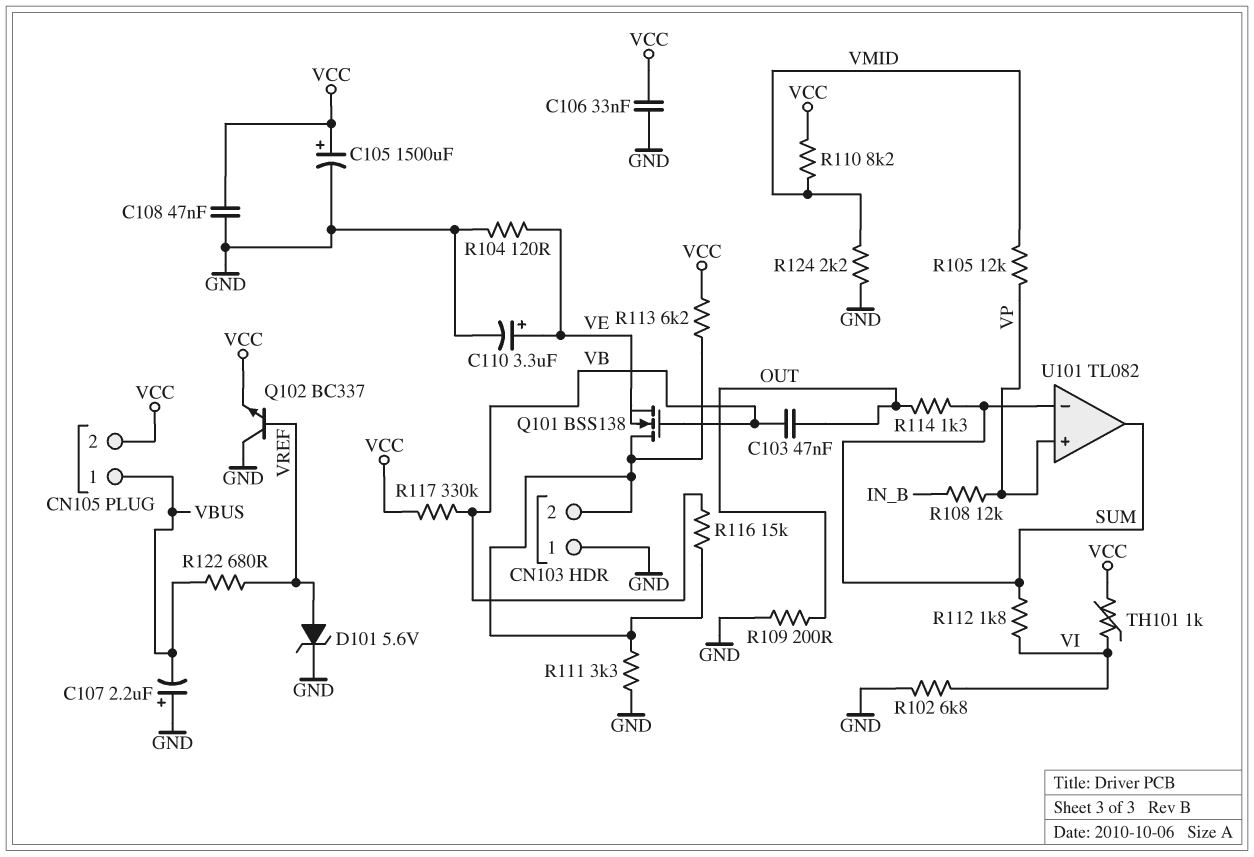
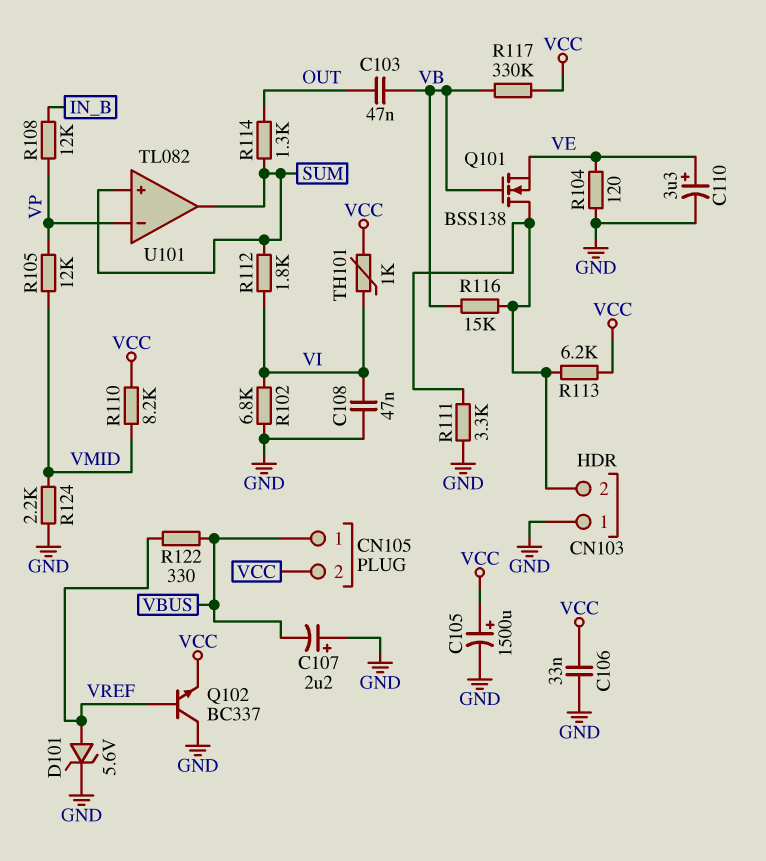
C108: 47nF (GND, VCC) -> 47nF (GND, VI)
R109: 200 (GND, OUT) -> none
R122: 680 (VBUS, VREF) -> 330 (VBUS, VREF)
U101 pin in+: VP -> SUM
U101 pin in-: SUM -> VP

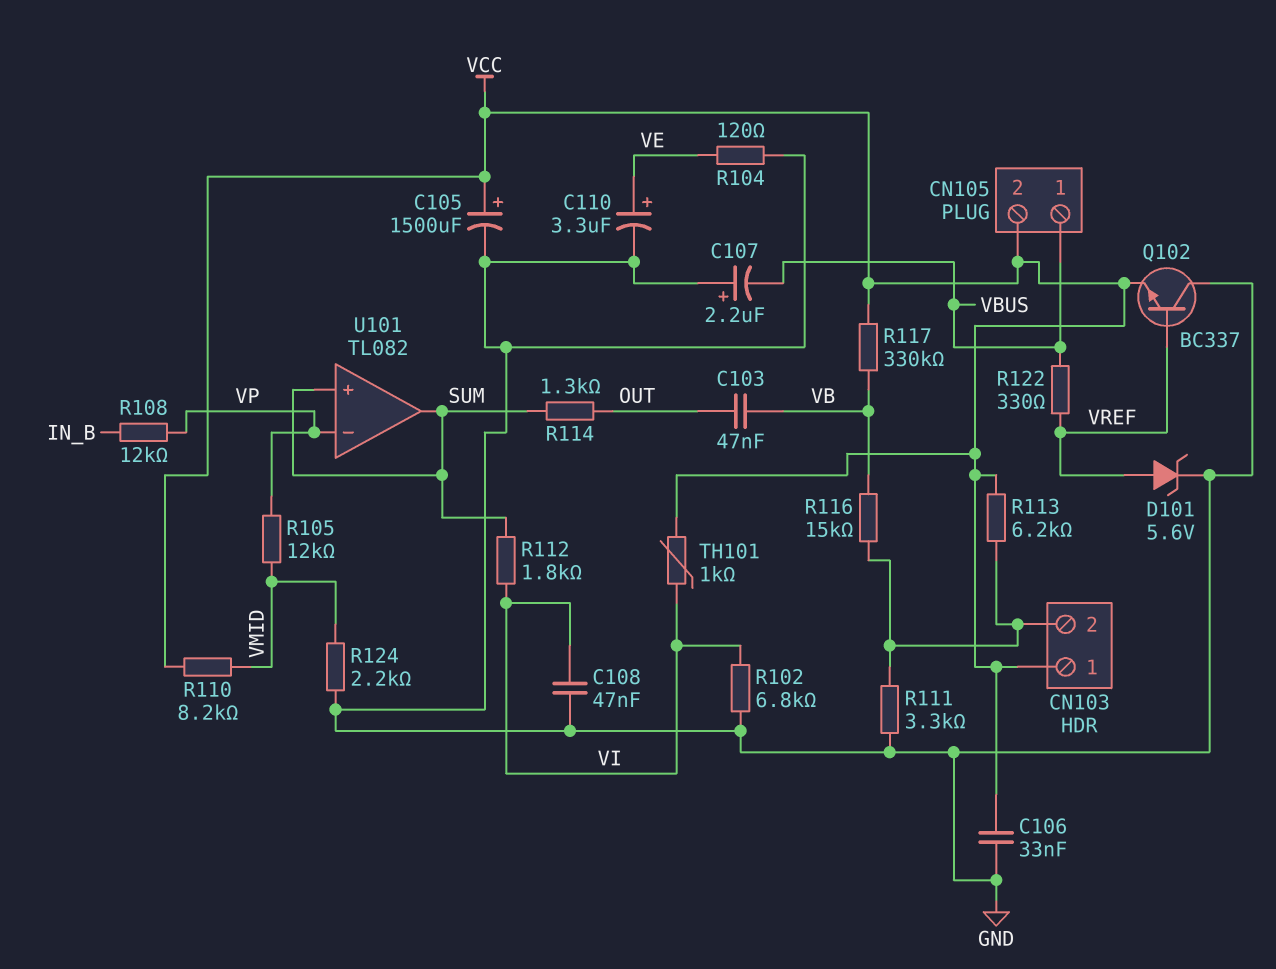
CN103 pin 1: GND -> VCC
Q101: NMOS BSS138 (G VB, D CN103/2, S VE) -> none

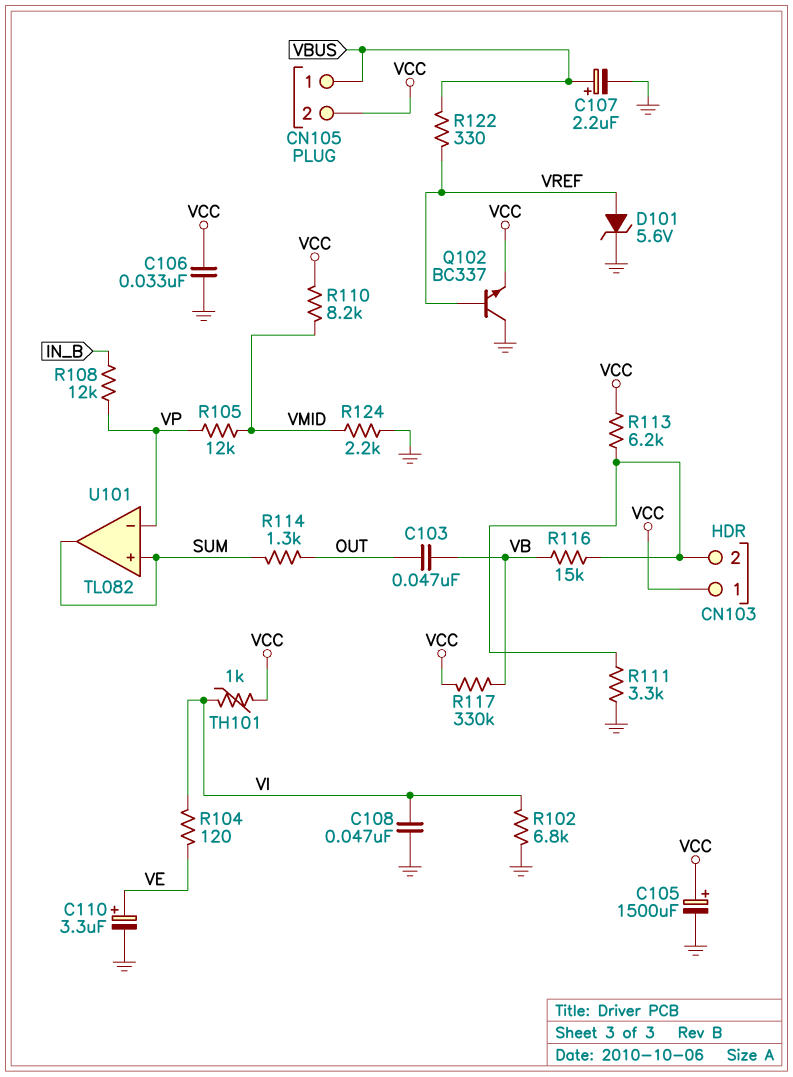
C107: 2.2uF (plus GND, minus VBUS) -> 2.2uF (plus VBUS, minus GND)
R104: 120 (GND, VE) -> 120 (VE, VI)
R112: 1.8k (SUM, VI) -> none

